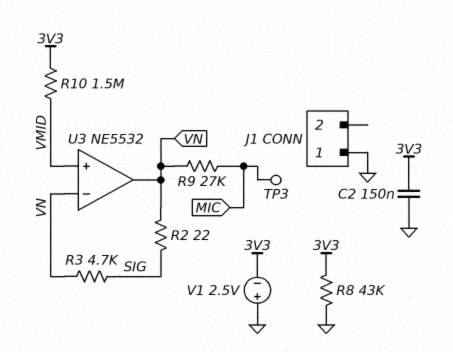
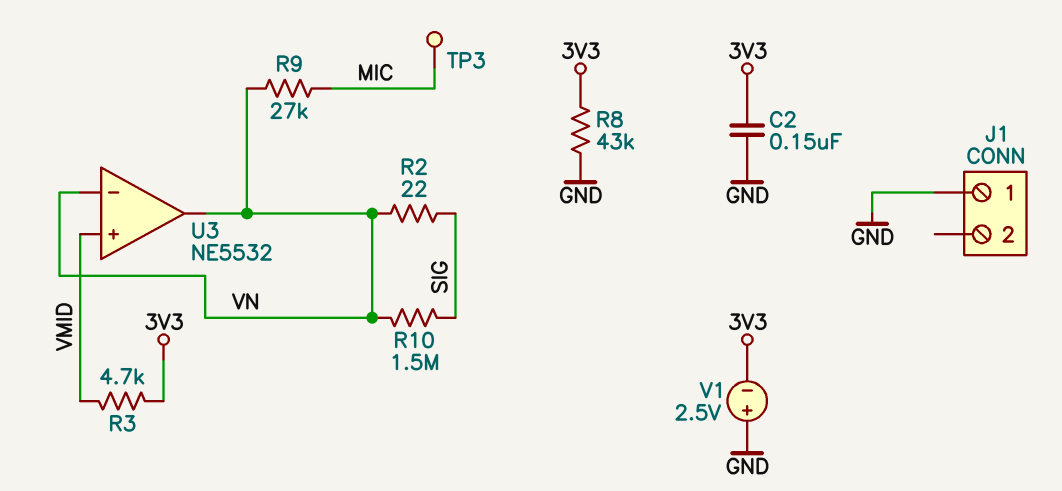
R3: 4.7k (SIG, VN) -> 4.7k (3V3, VMID)
R10: 1.5M (3V3, VMID) -> 1.5M (SIG, VN)

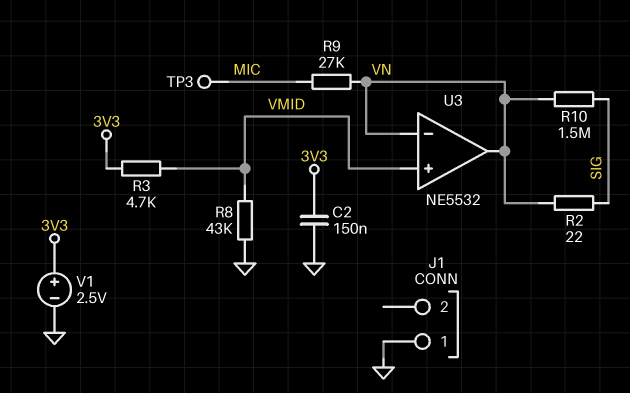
R8: 43k (3V3, GND) -> 43k (GND, VMID)
V1: 2.5V (plus GND, minus 3V3) -> 2.5V (plus 3V3, minus GND)

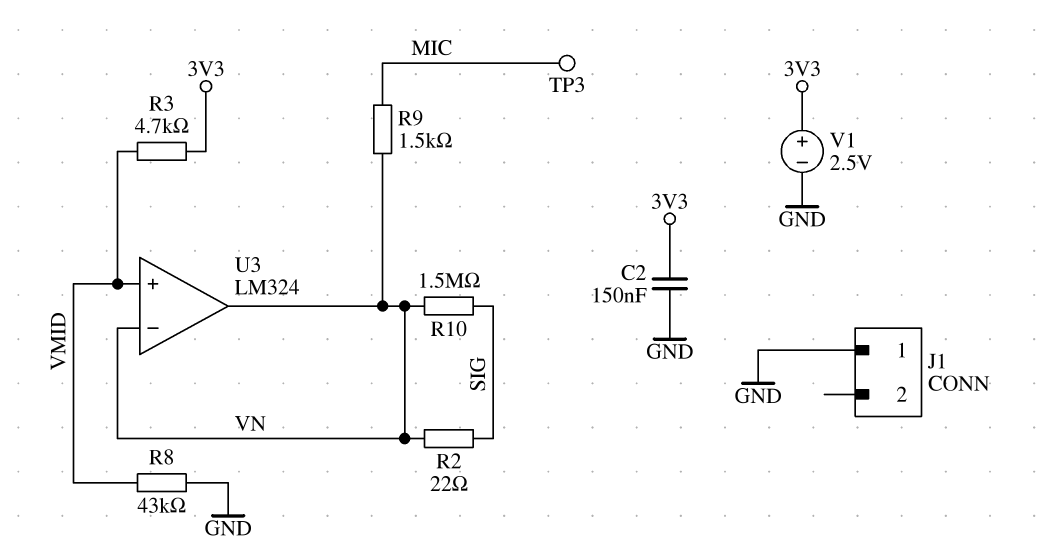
R9: 27k (MIC, VN) -> 1.5k (MIC, VN)
U3: NE5532 -> LM324

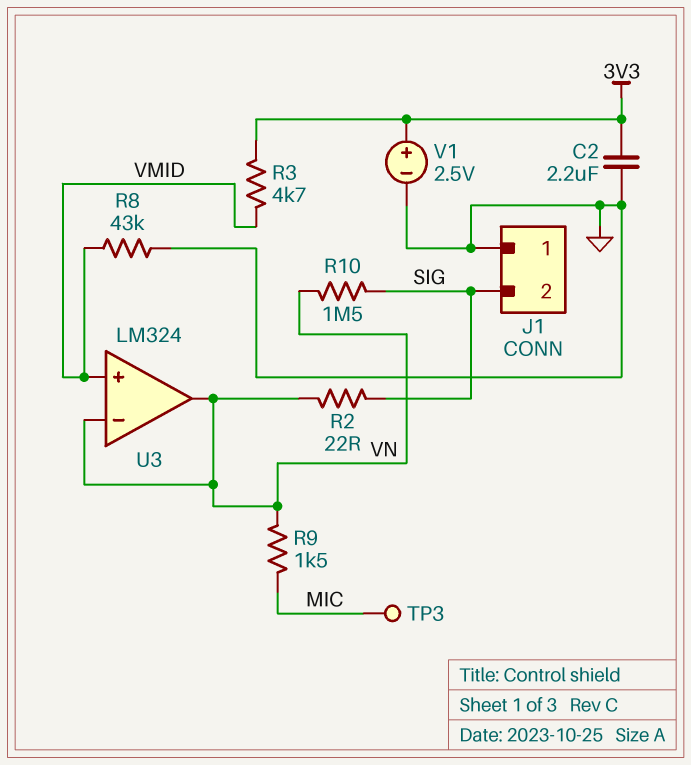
C2: 150nF (3V3, GND) -> 2.2uF (3V3, GND)
J1 pin 2: none -> SIG

